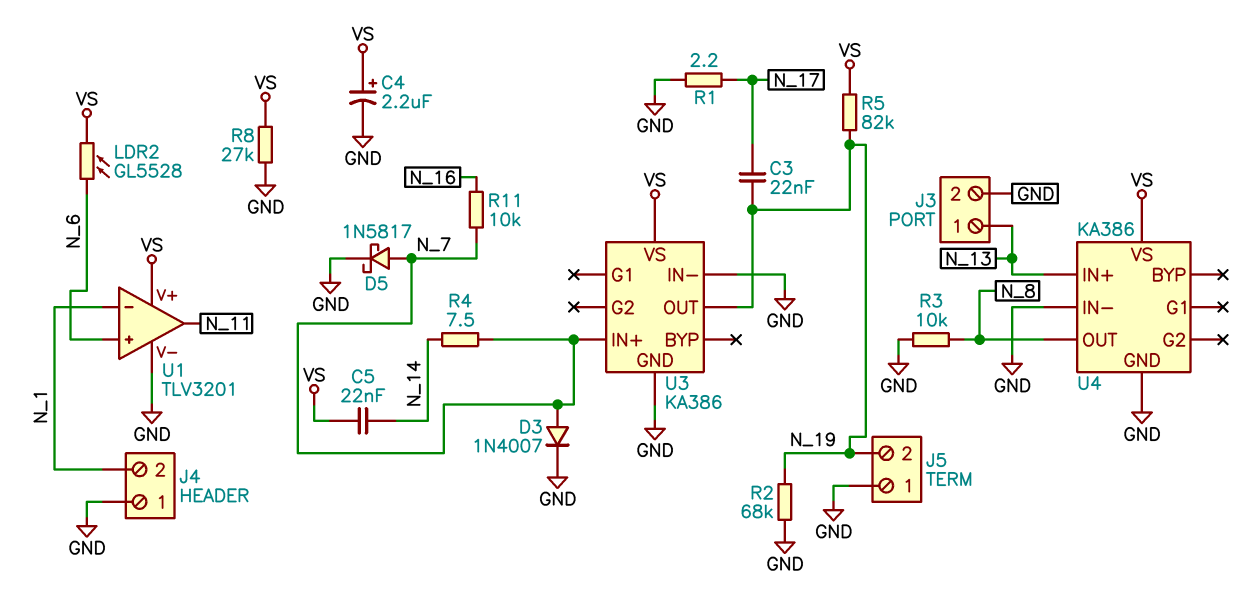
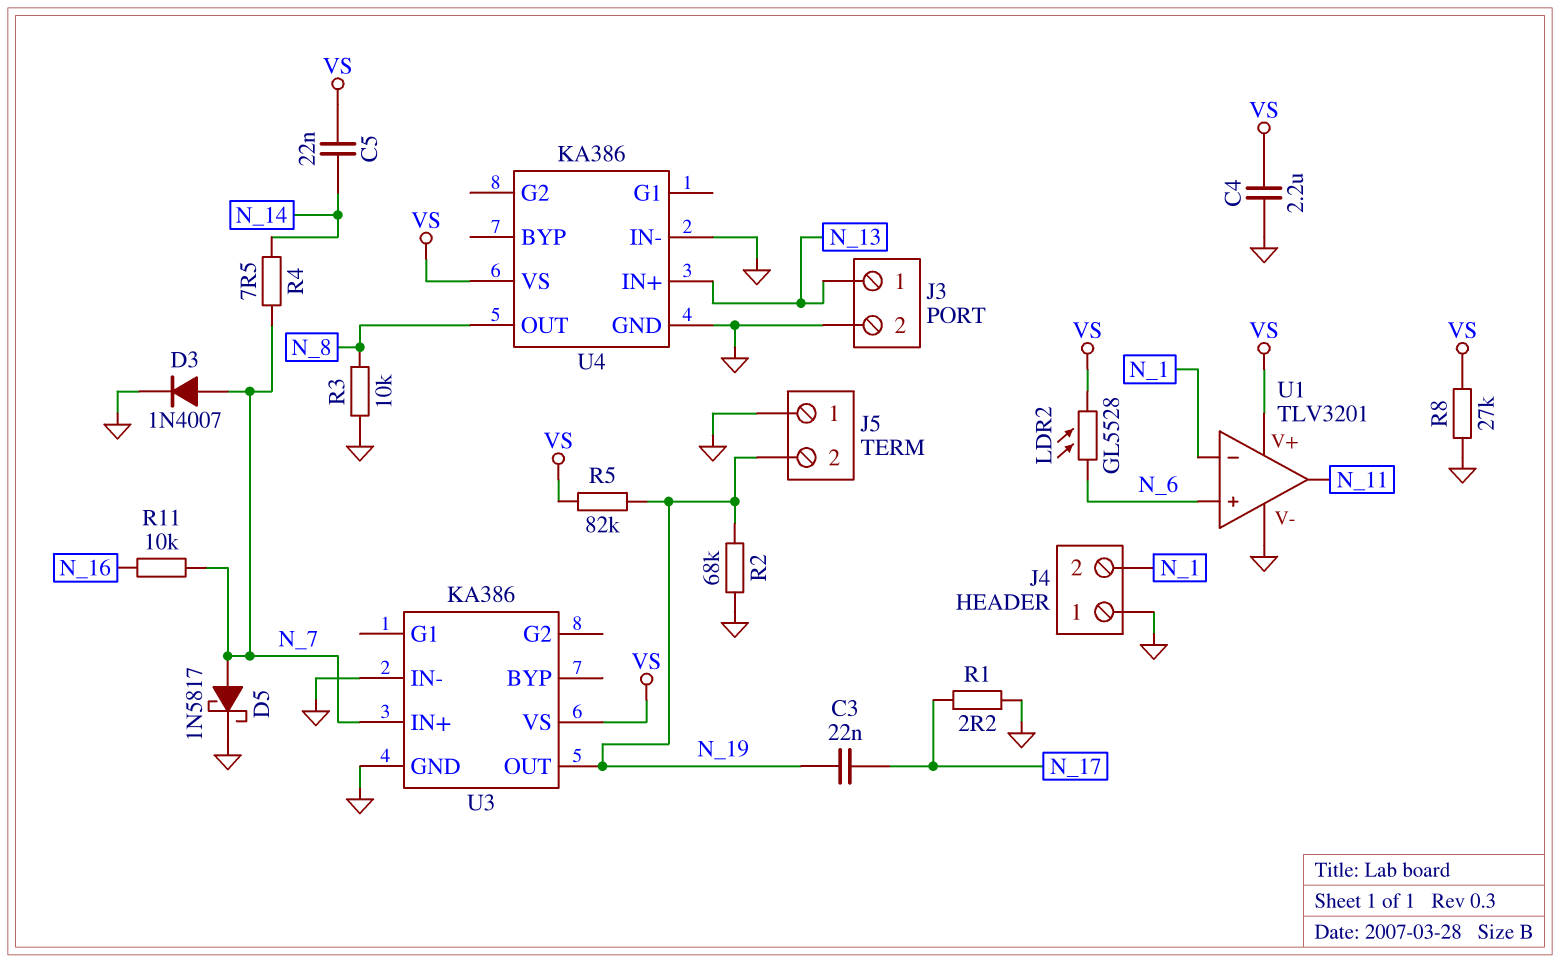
C4: 2.2uF (plus VS, minus GND) -> 2.2uF (GND, VS)

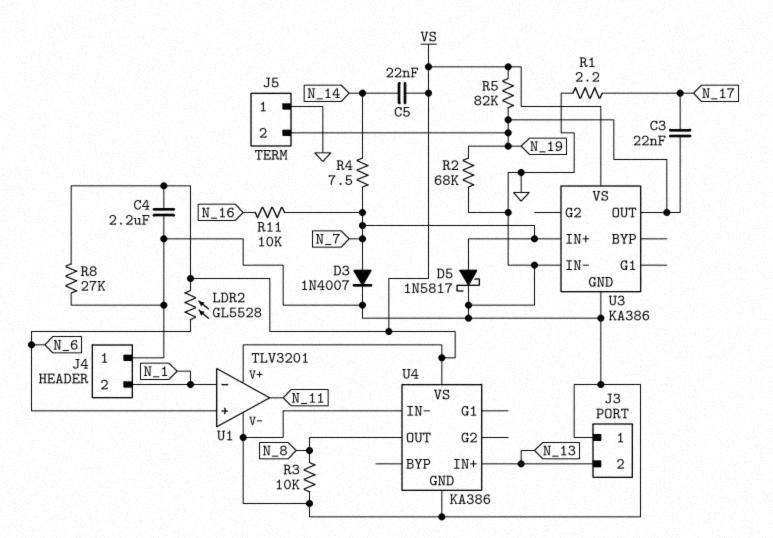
J3 pin 1: N_13 -> GND
J3 pin 2: GND -> N_13

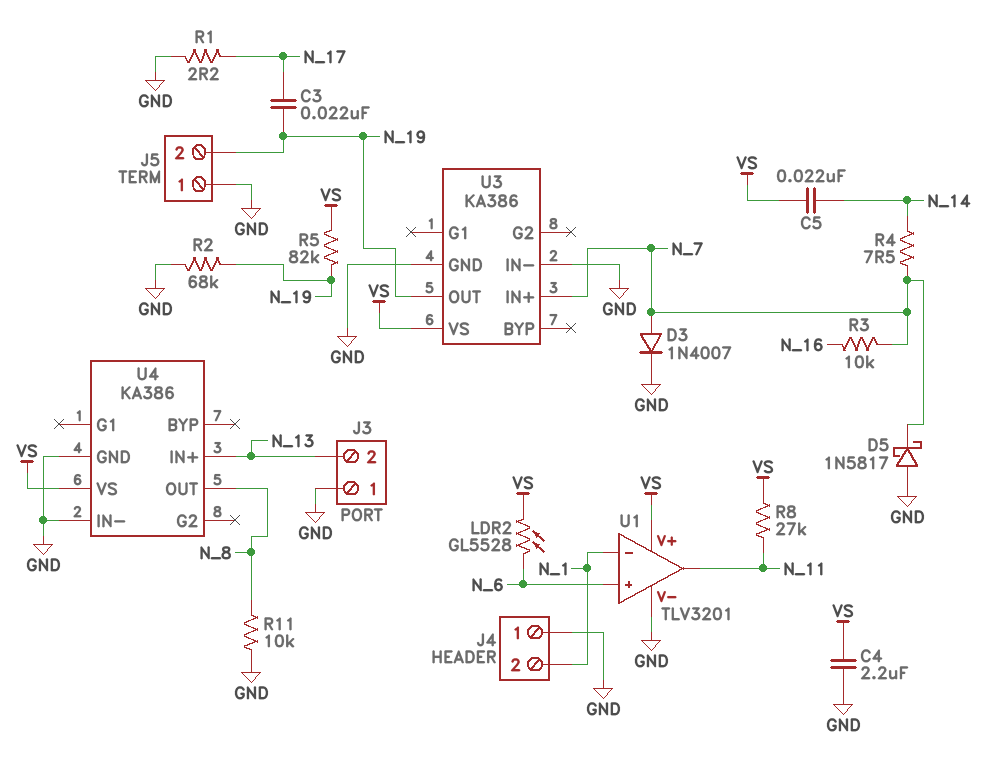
D5: schottky 1N5817 (A N_7, K GND) -> schottky 1N5817 (A GND, K N_7)
R3: 10k (GND, N_8) -> 10k (N_7, N_16)
R8: 27k (GND, VS) -> 27k (N_11, VS)
R11: 10k (N_7, N_16) -> 10k (GND, N_8)

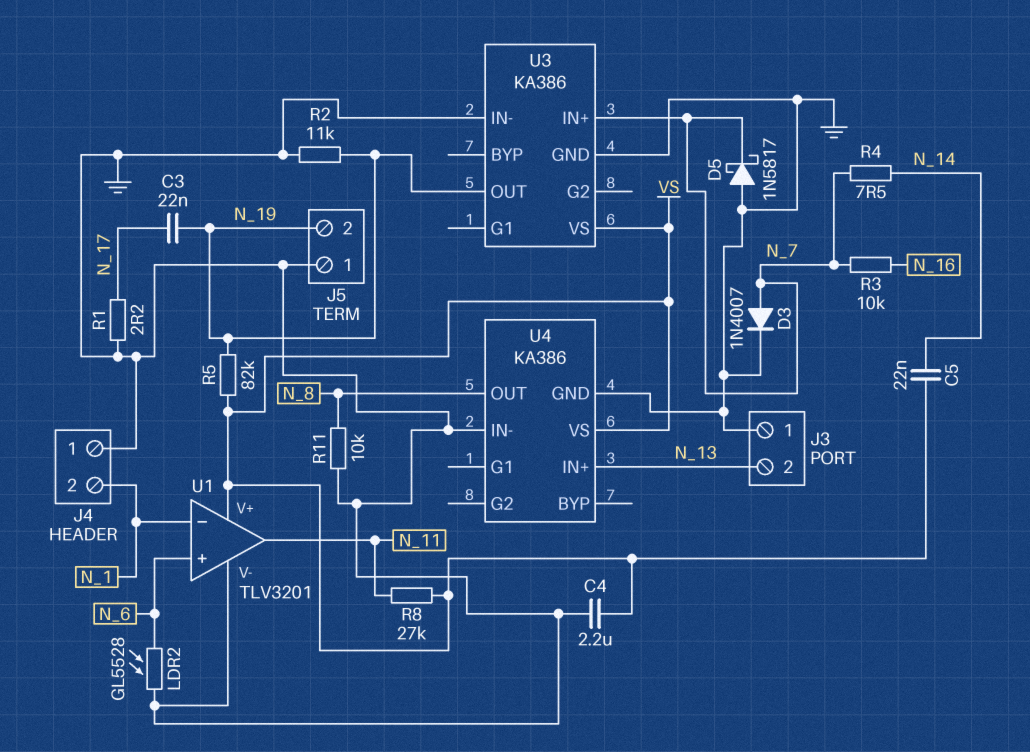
LDR2: GL5528 (N_6, VS) -> GL5528 (GND, N_6)
R2: 68k (GND, N_19) -> 11k (GND, N_19)

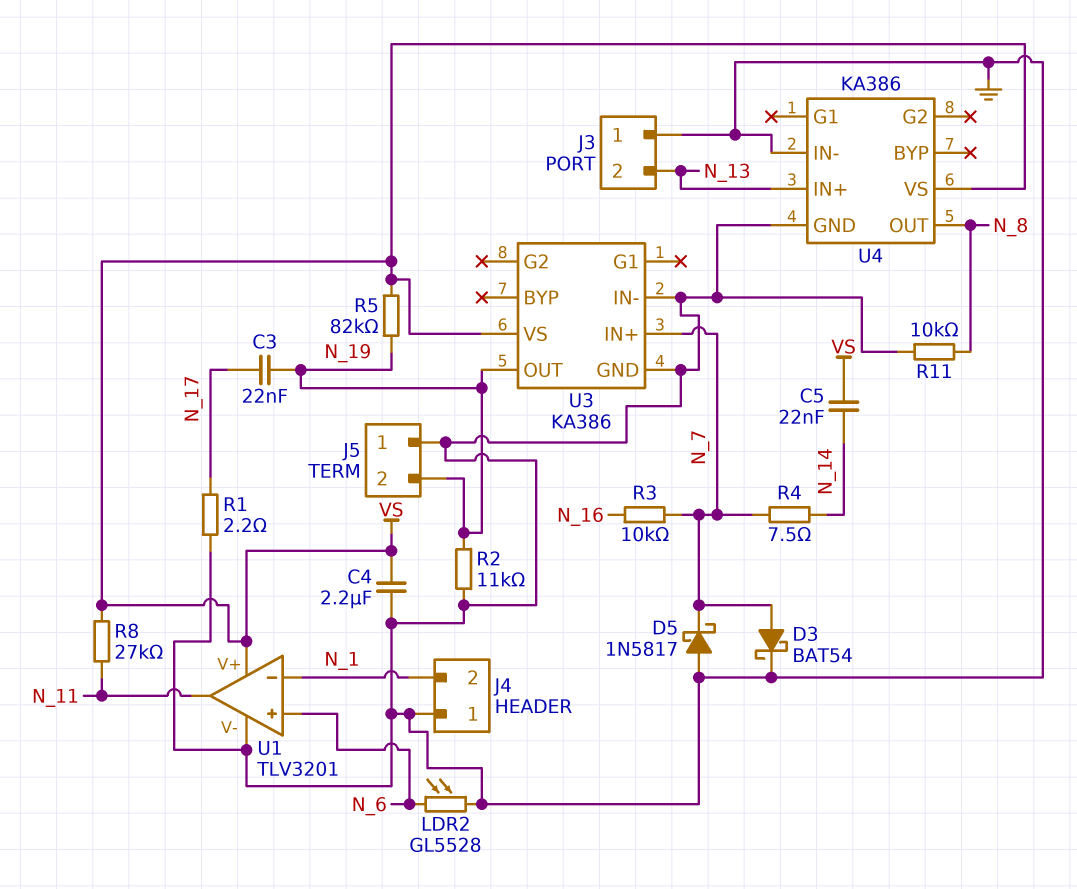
D3: diode 1N4007 (A N_7, K GND) -> schottky BAT54 (A N_7, K GND)

